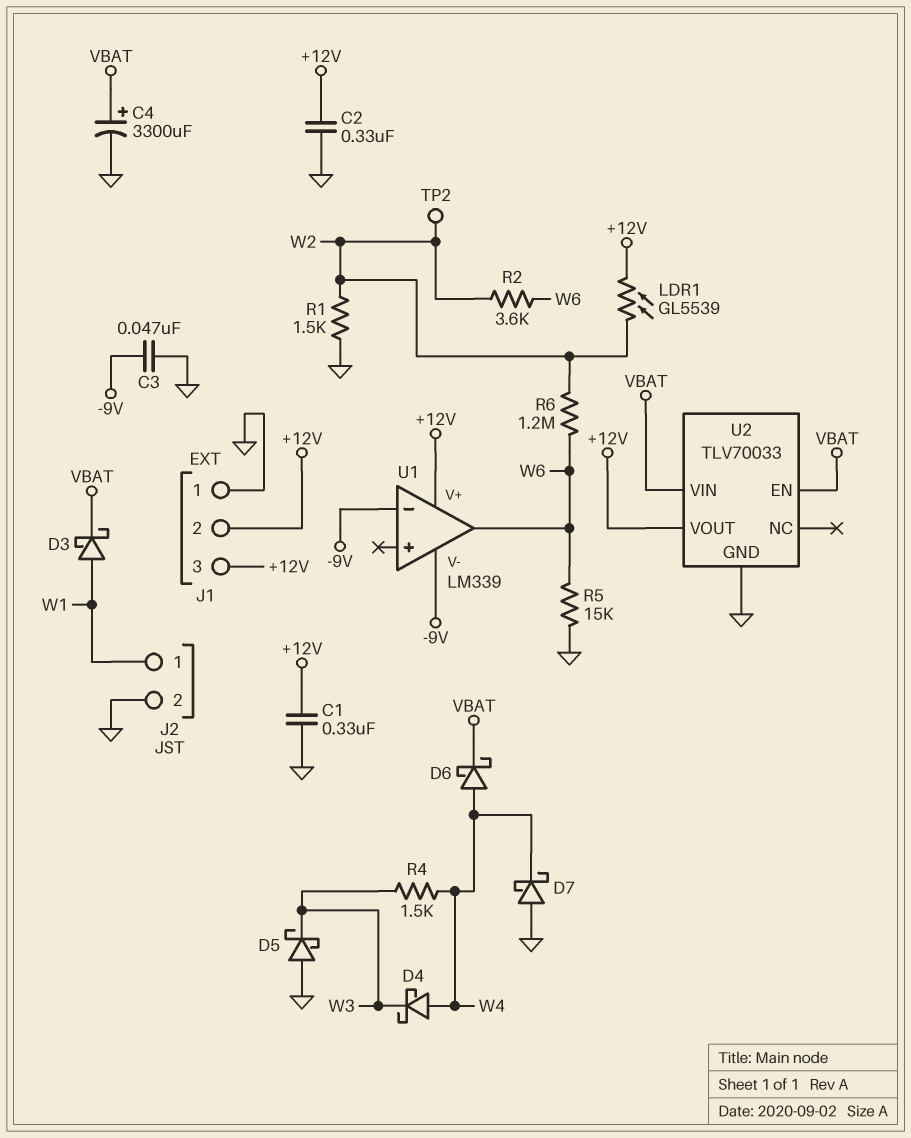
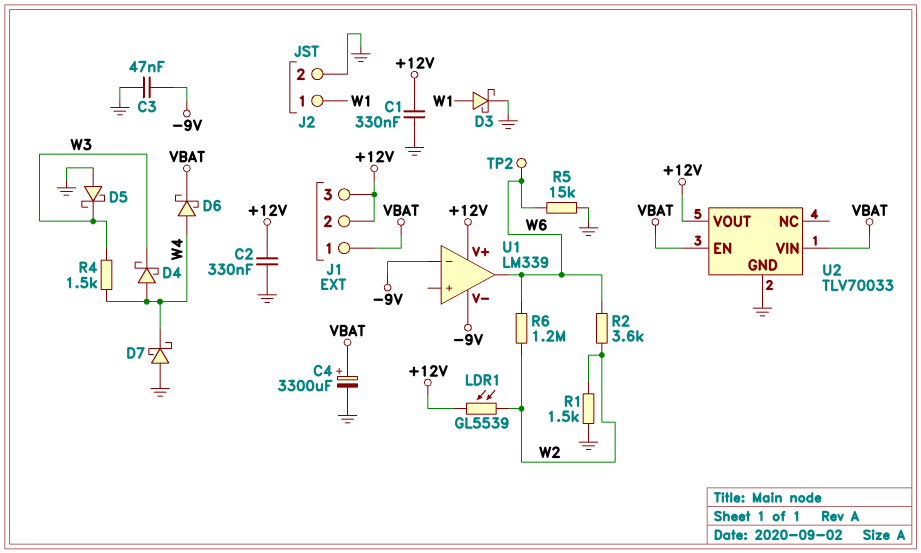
D3: schottky (A W1, K VBAT) -> schottky (A W1, K GND)
J1 pin 1: GND -> VBAT
TP2: test point (W2) -> test point (W6)

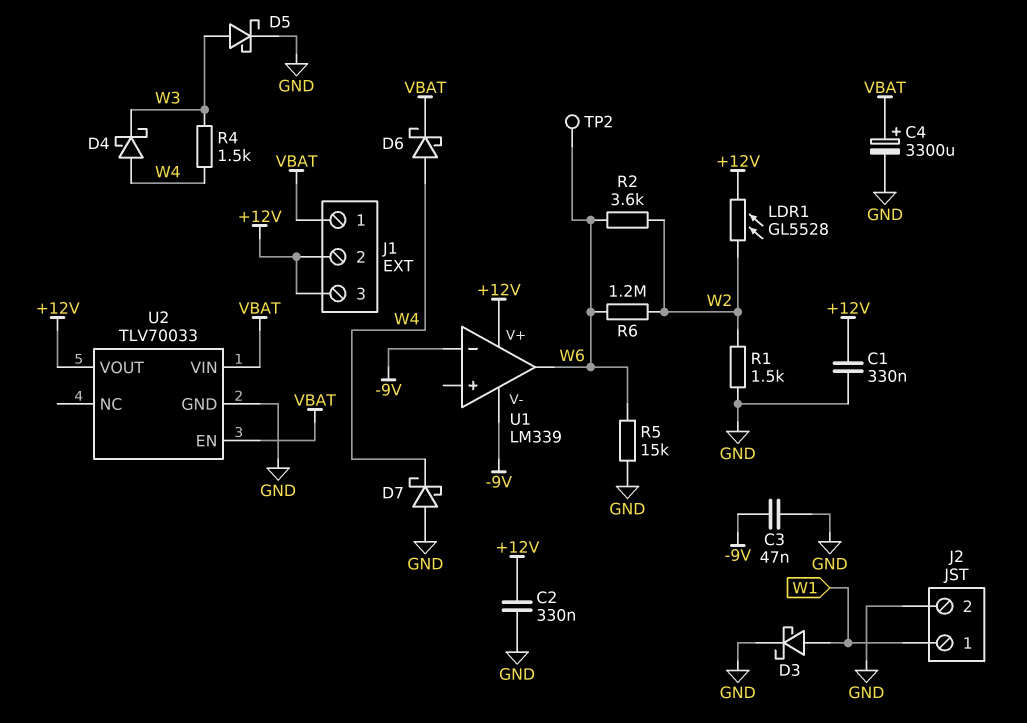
D5: schottky (A GND, K W3) -> schottky (A W3, K GND)
LDR1: GL5539 (+12V, W2) -> GL5528 (+12V, W2)

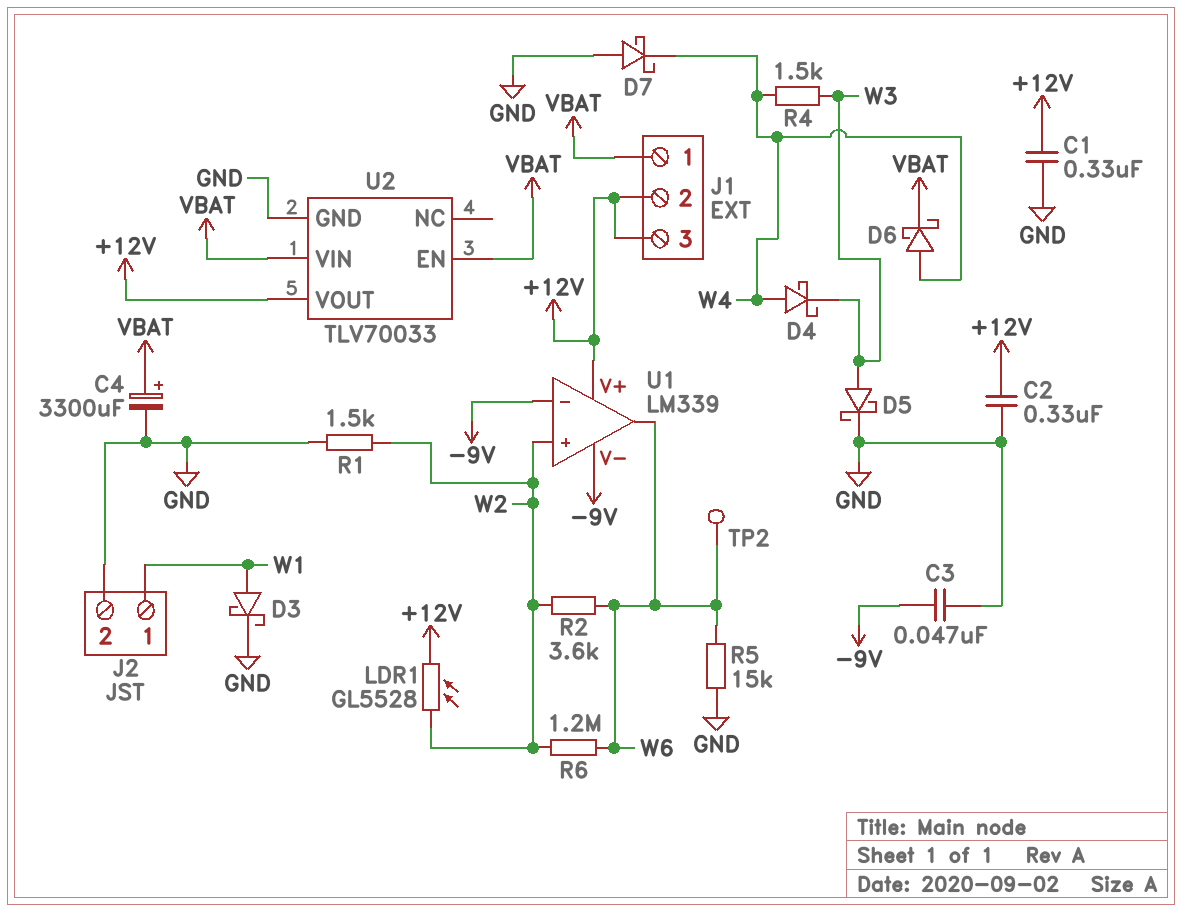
U1 pin in+: none -> W2

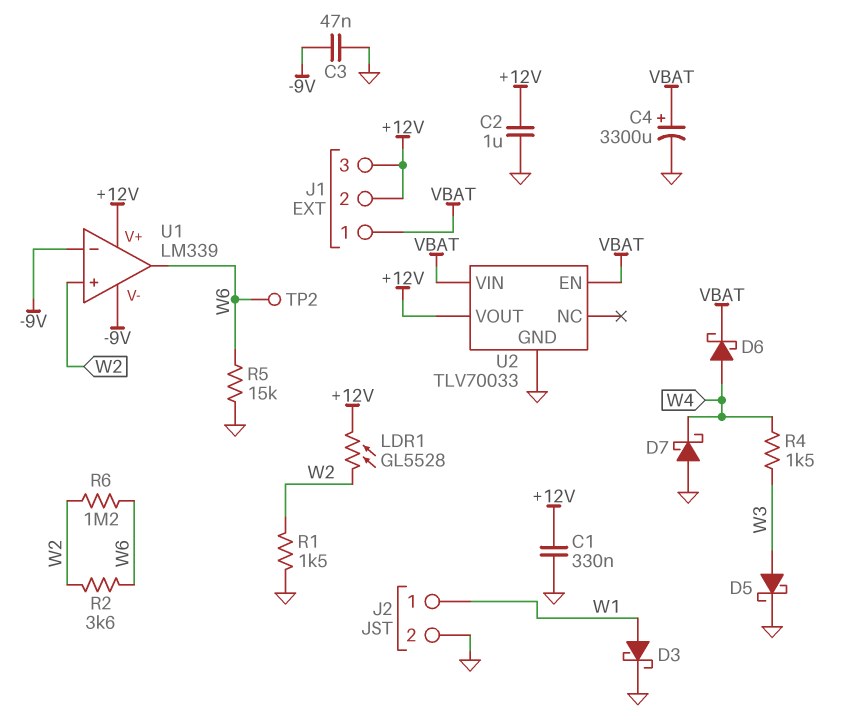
C2: 330nF (+12V, GND) -> 1uF (+12V, GND)
D4: schottky (A W4, K W3) -> none

